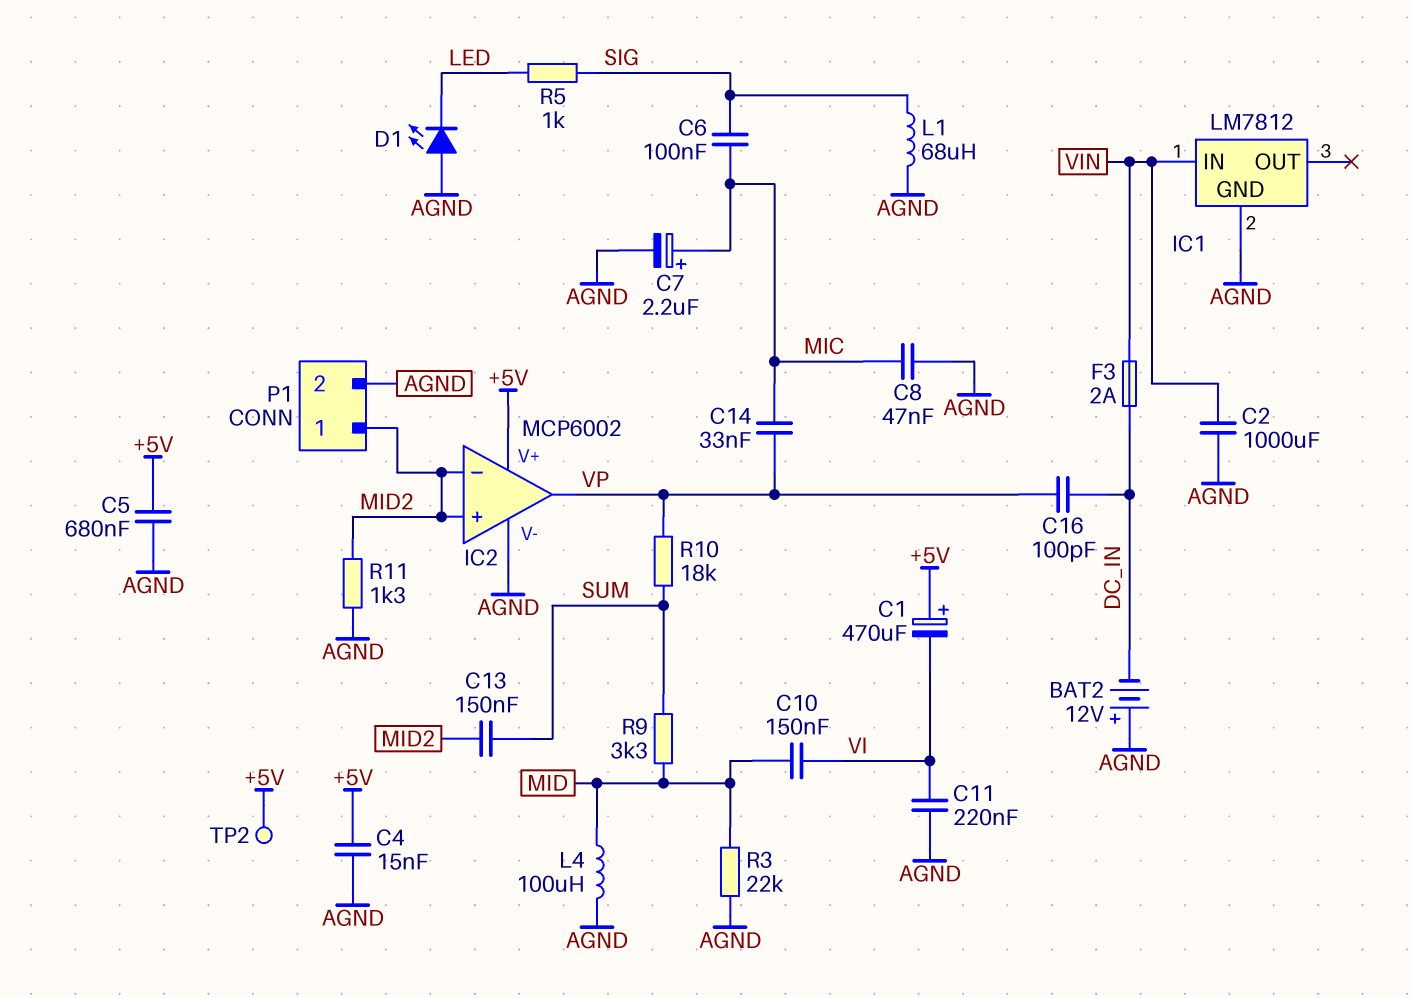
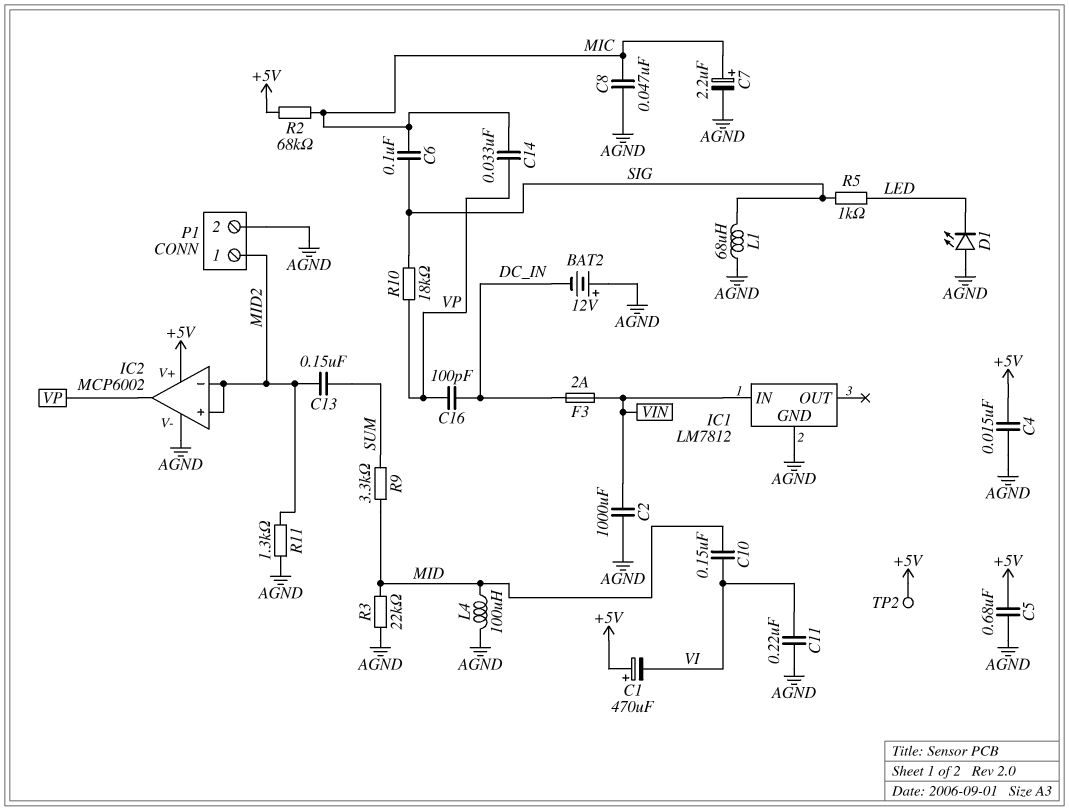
R2: none -> 68k (+5V, MIC)
R10: 18k (SUM, VP) -> 18k (SIG, VP)

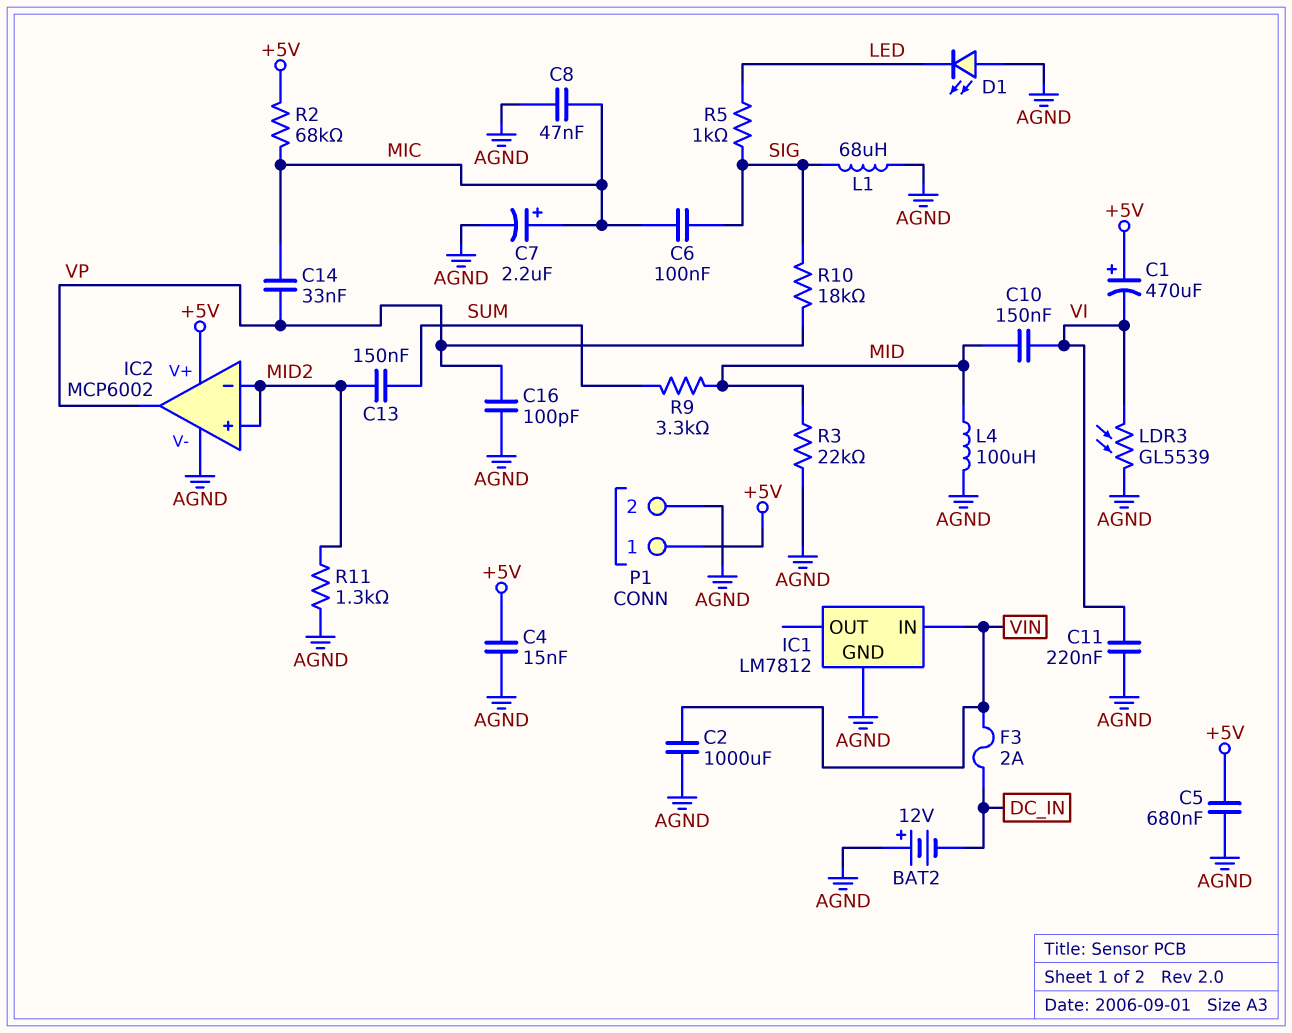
C16: 100pF (DC_IN, VP) -> 100pF (AGND, VP)
LDR3: none -> GL5539 (AGND, VI)
P1 pin 1: MID2 -> +5V
TP2: test point (+5V) -> none

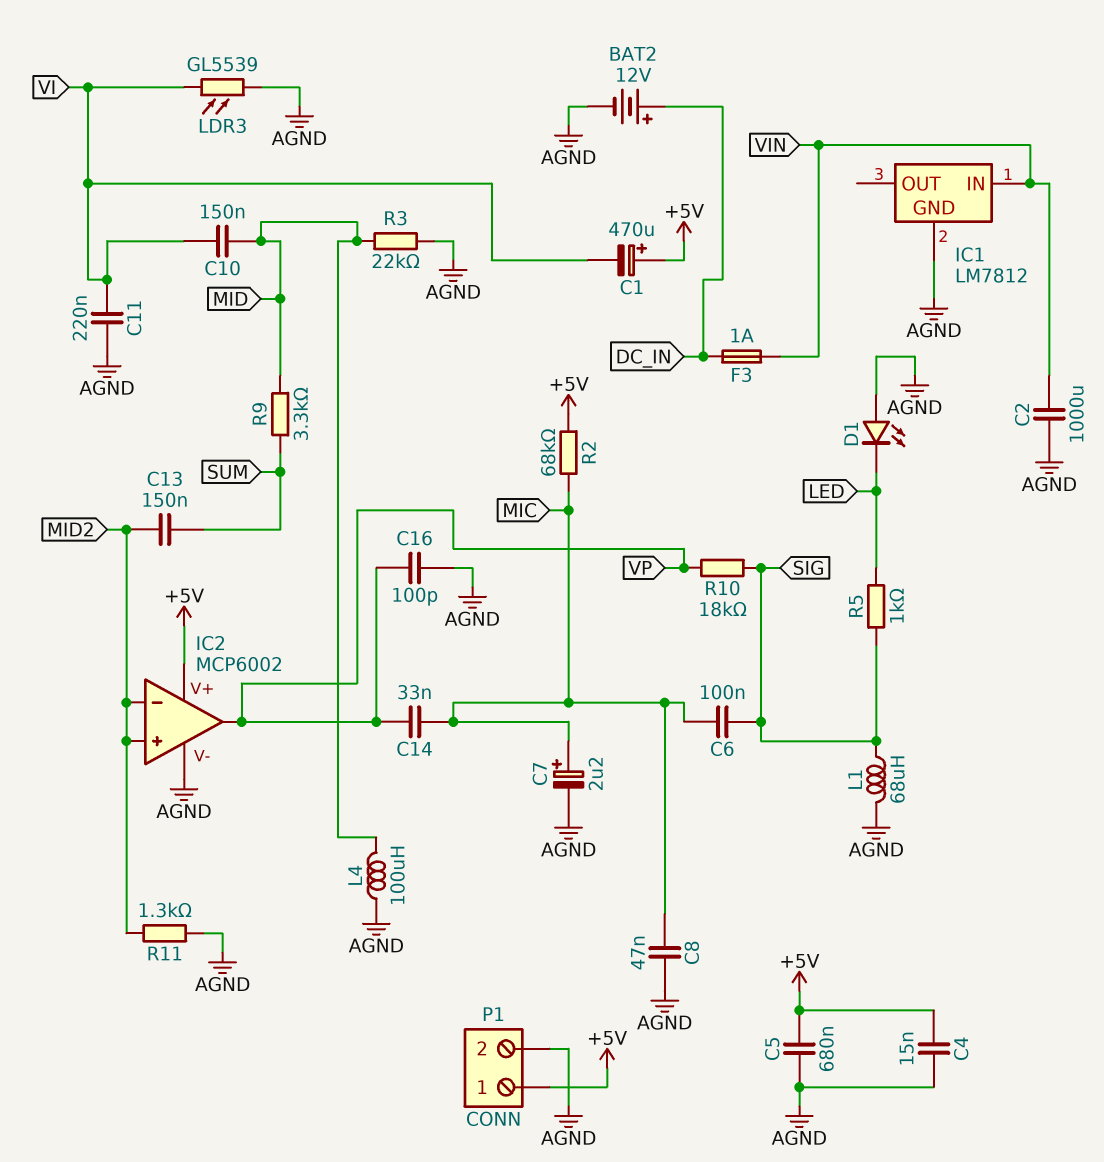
BAT2: 12V (plus AGND, minus DC_IN) -> 12V (plus DC_IN, minus AGND)
F3: 2A (DC_IN, VIN) -> 1A (DC_IN, VIN)

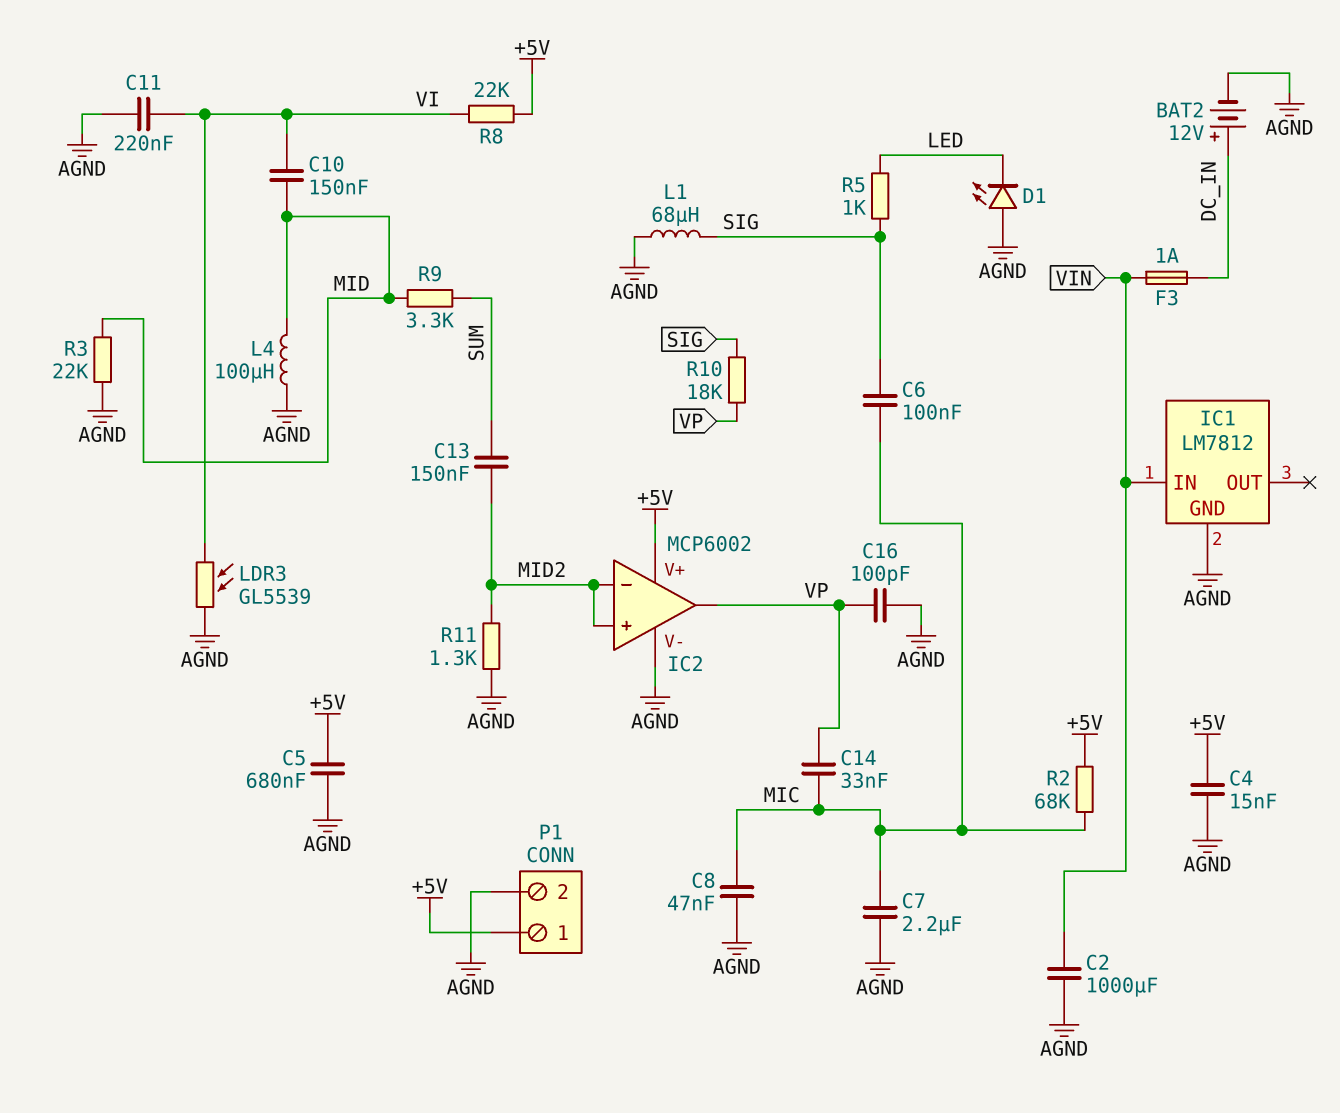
C1: 470uF (plus +5V, minus VI) -> none
C7: 2.2uF (plus MIC, minus AGND) -> 2.2uF (AGND, MIC)
R8: none -> 22k (+5V, VI)

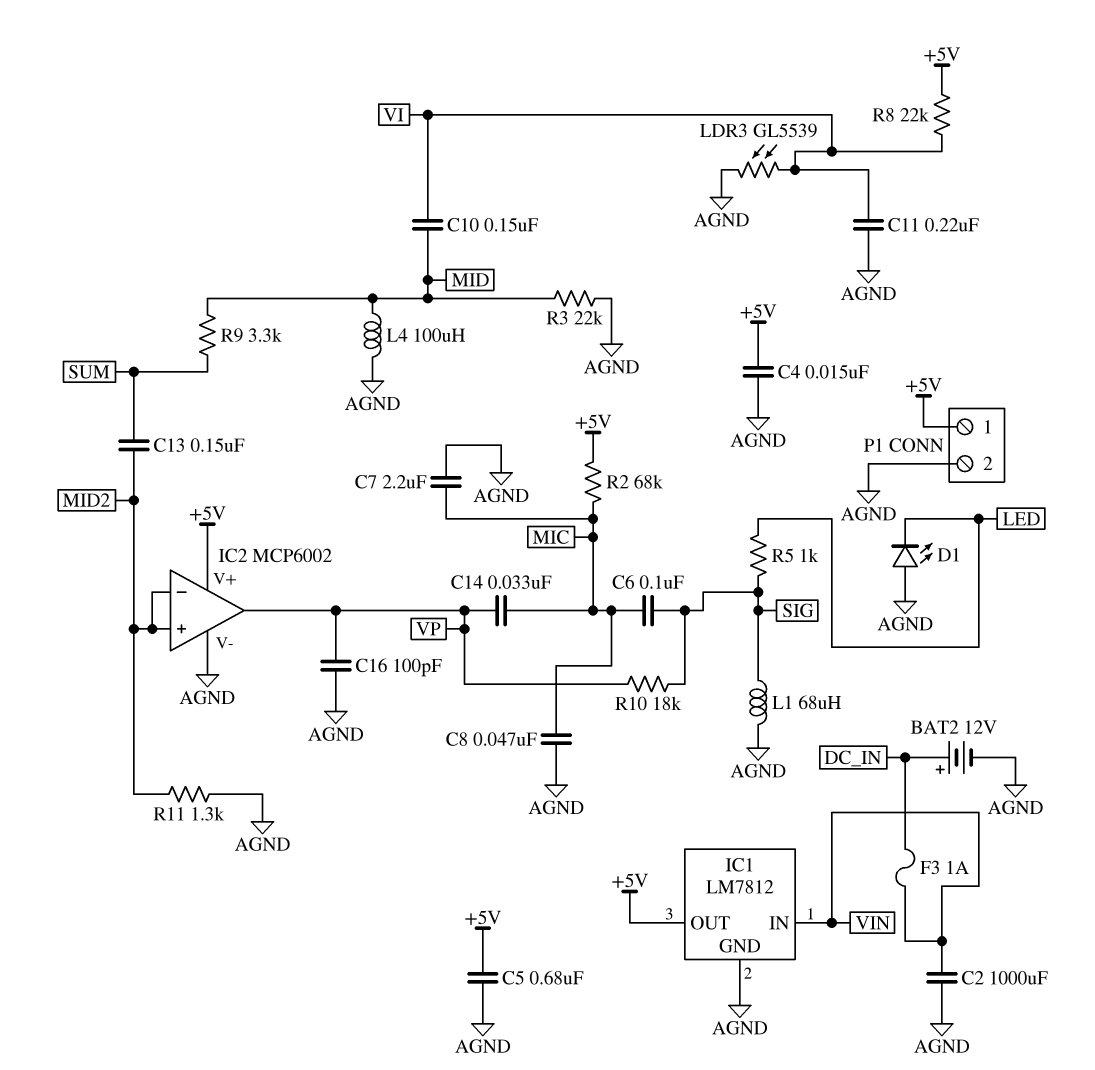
IC1 pin OUT: none -> +5V

